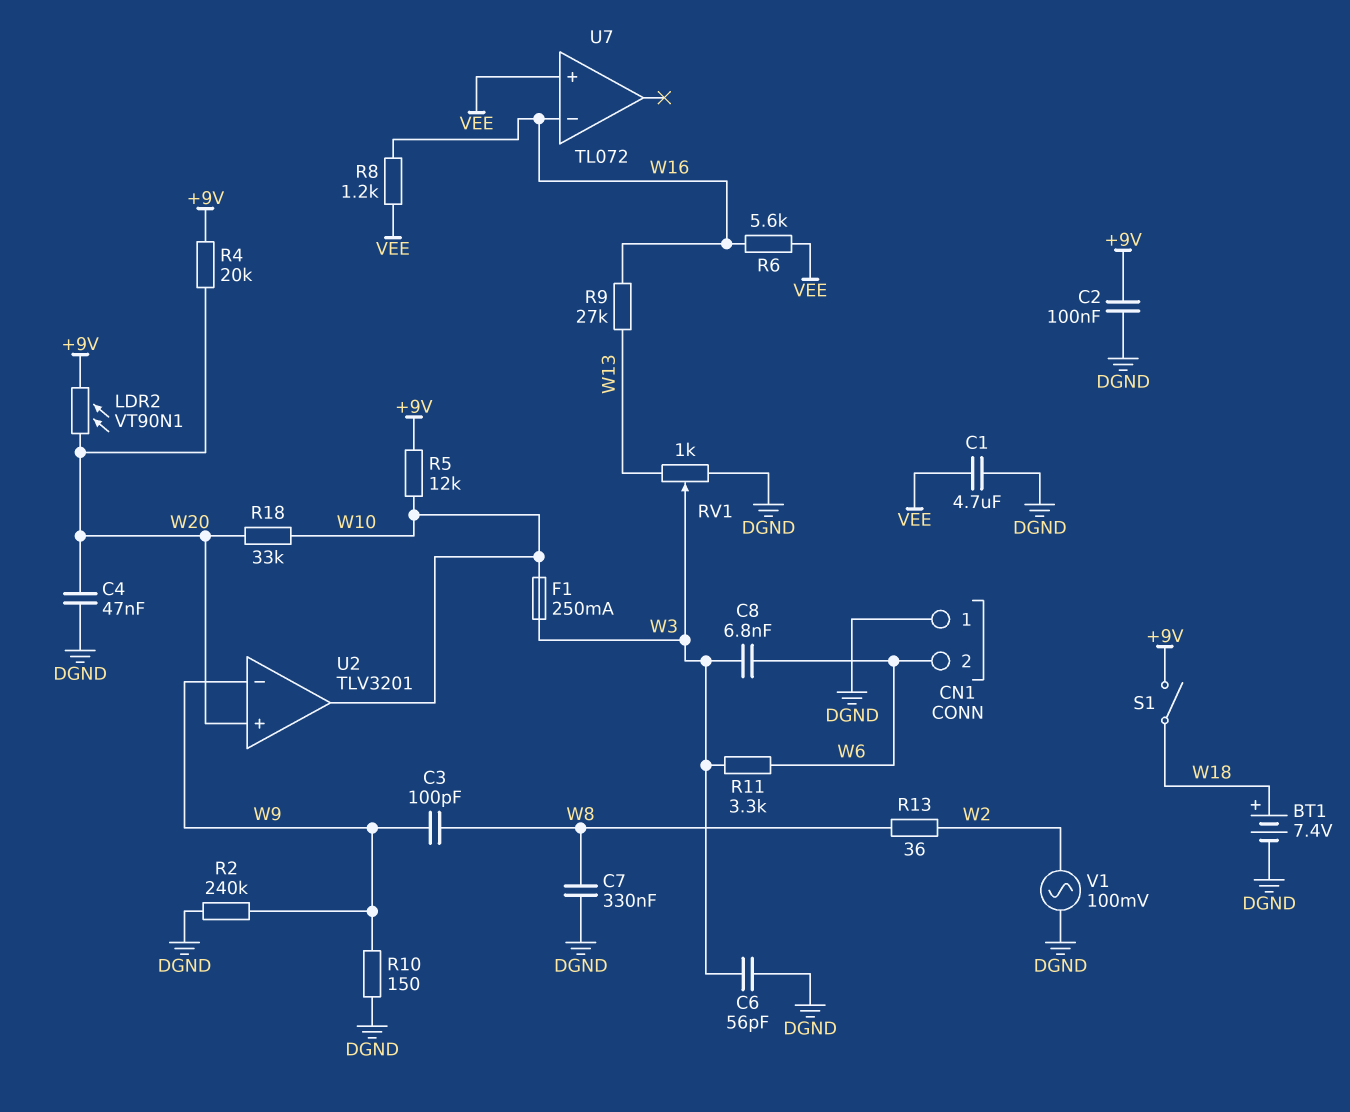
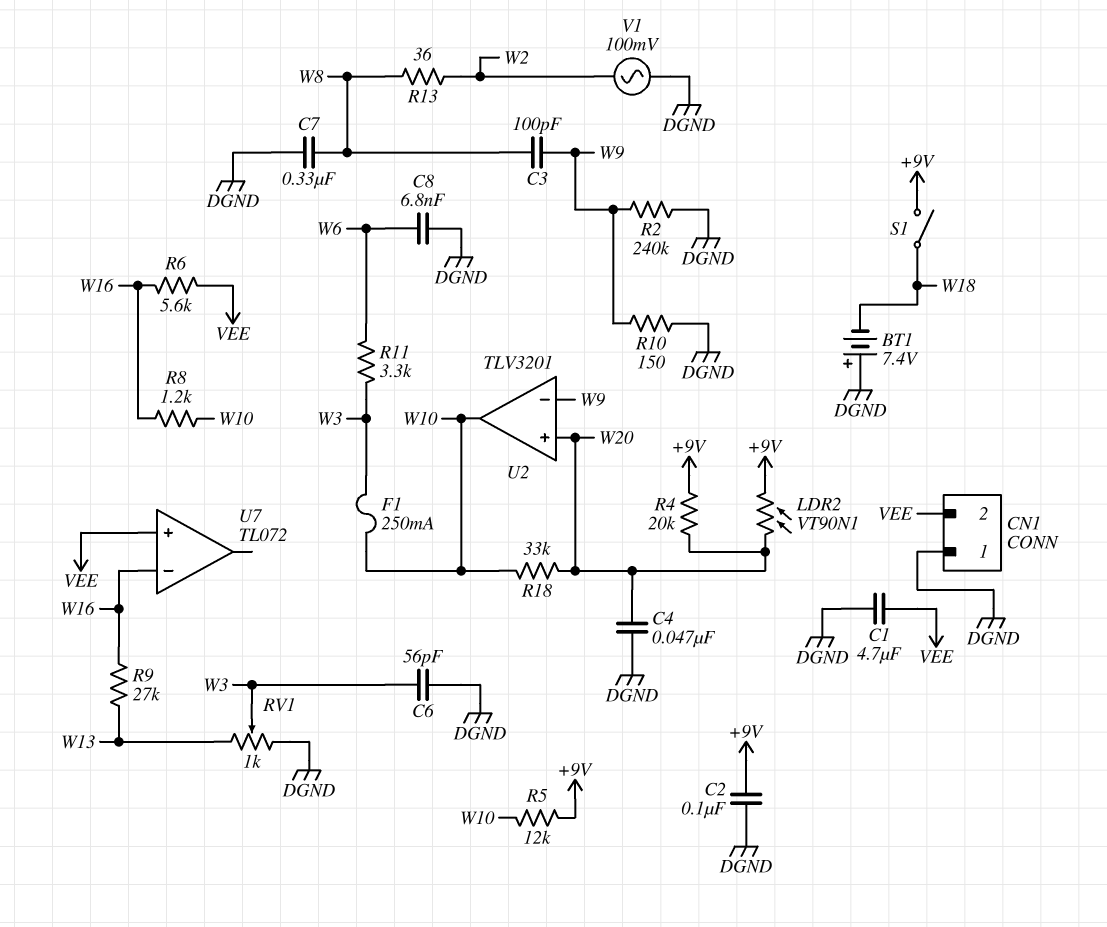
BT1: 7.4V (plus W18, minus DGND) -> 7.4V (plus DGND, minus W18)
C8: 6.8nF (W3, W6) -> 6.8nF (DGND, W6)
CN1 pin 2: W6 -> VEE
R8: 1.2k (VEE, W16) -> 1.2k (W10, W16)

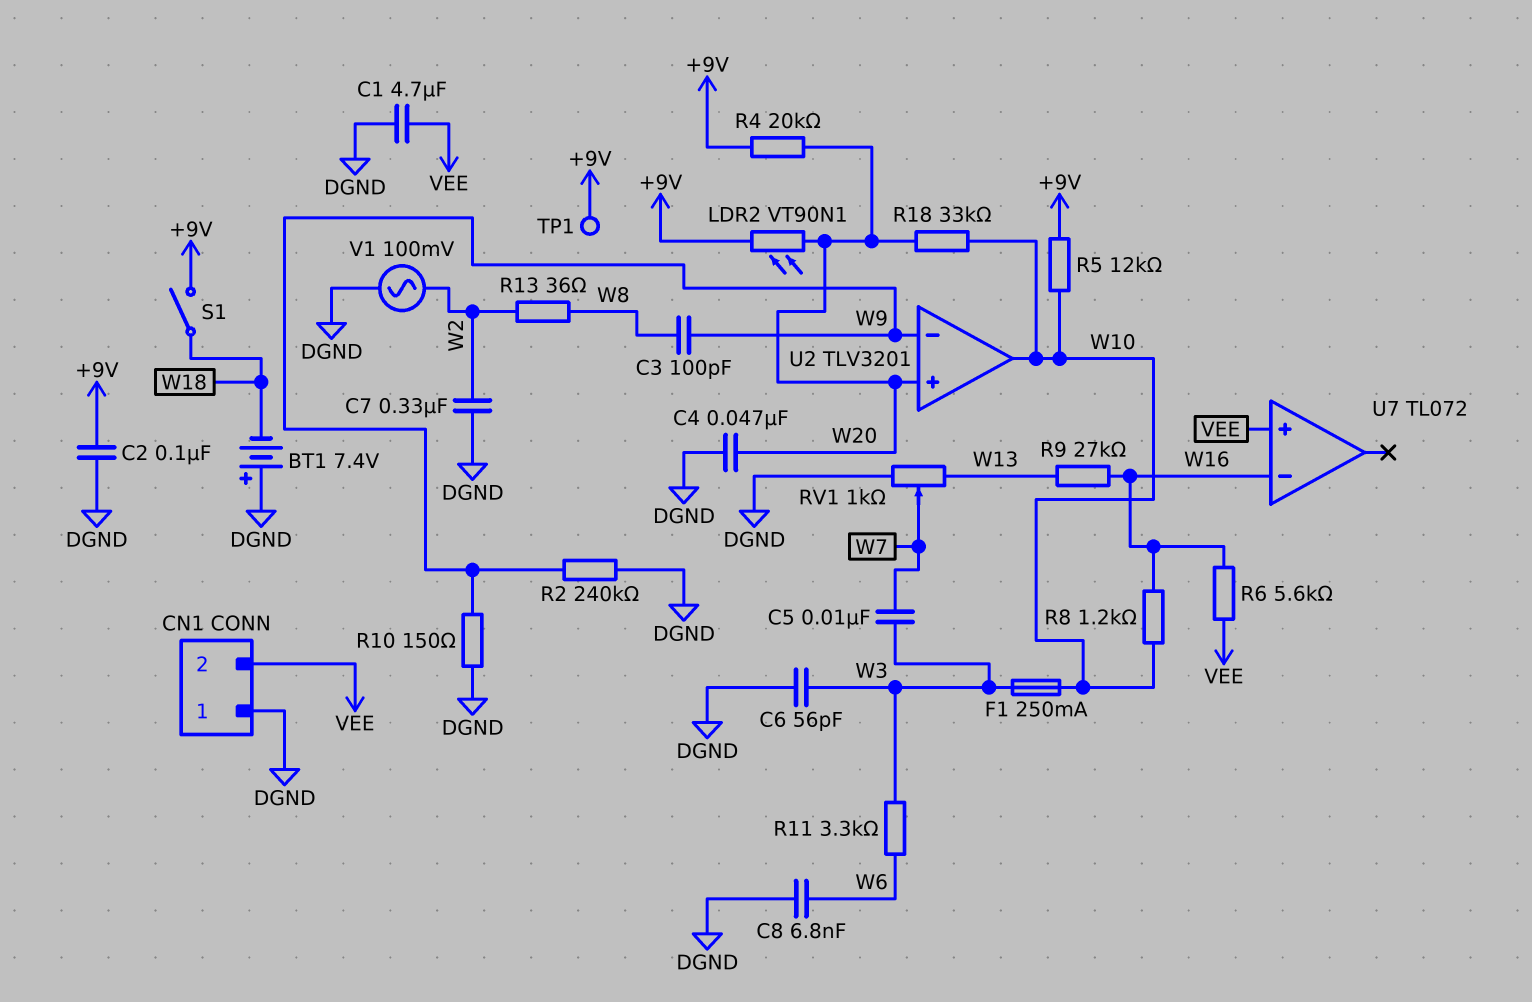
C5: none -> 10nF (W3, W7)
C7: 330nF (DGND, W8) -> 330nF (DGND, W2)
RV1: 1k (DGND, W13, wiper W3) -> 1k (DGND, W13, wiper W7)
TP1: none -> test point (+9V)

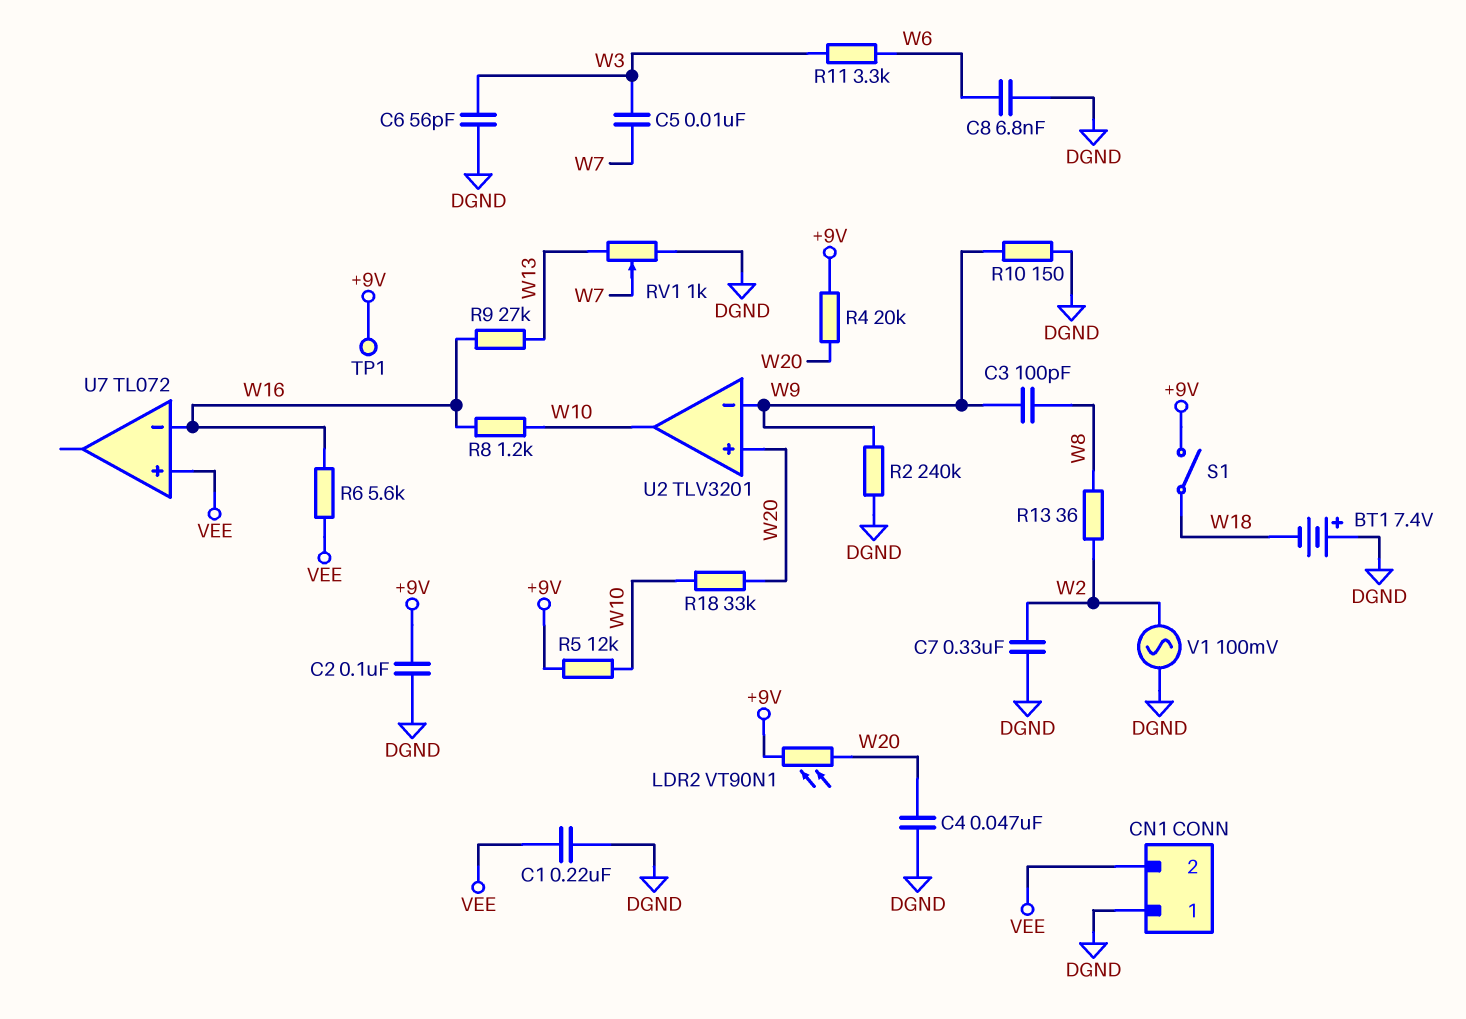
C1: 4.7uF (DGND, VEE) -> 220nF (DGND, VEE)
F1: 250mA (W3, W10) -> none

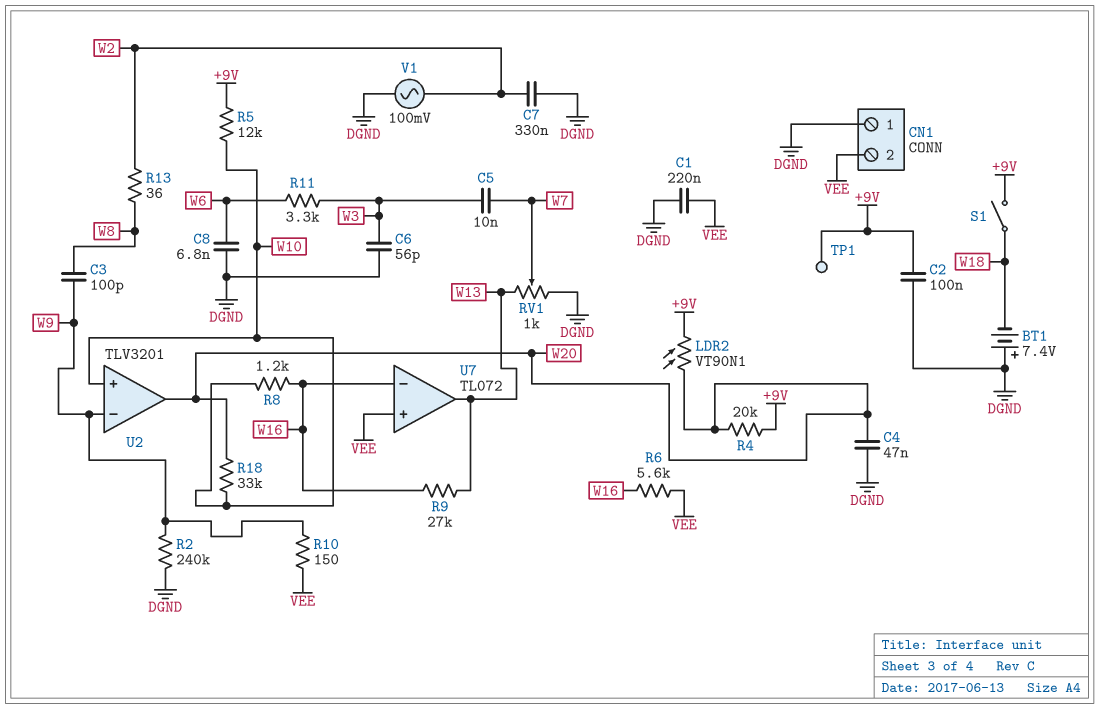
R10: 150 (DGND, W9) -> 150 (VEE, W9)
U2 pin in+: W20 -> W10
U2 pin out: W10 -> W20
U7 pin out: none -> W13

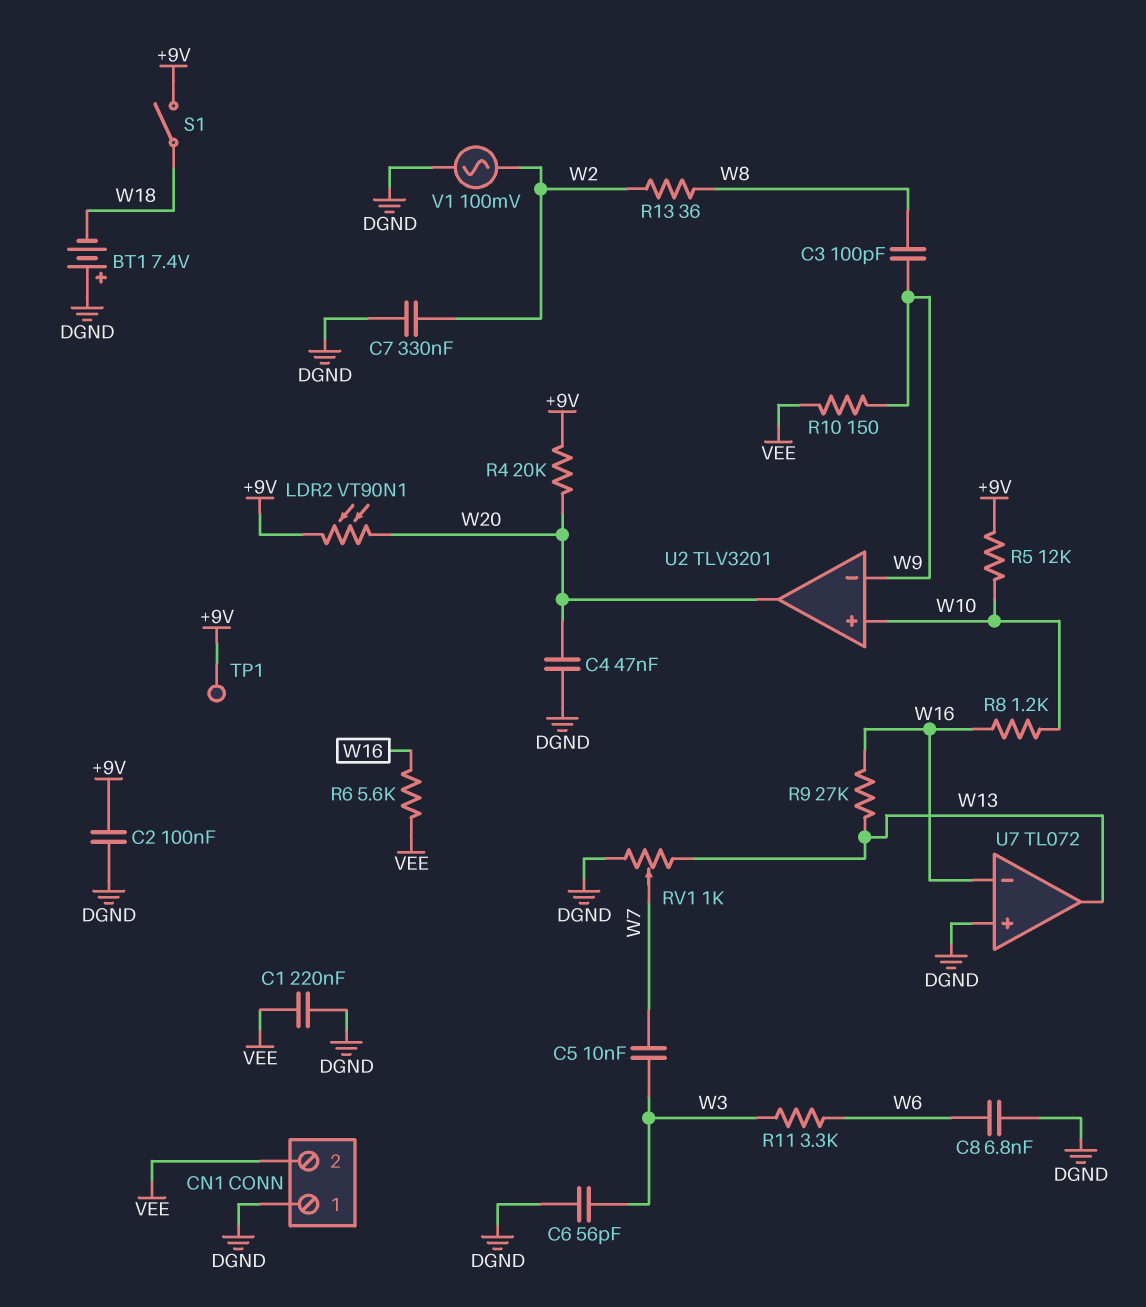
R2: 240k (DGND, W9) -> none
R18: 33k (W10, W20) -> none
U7 pin in+: VEE -> DGND

